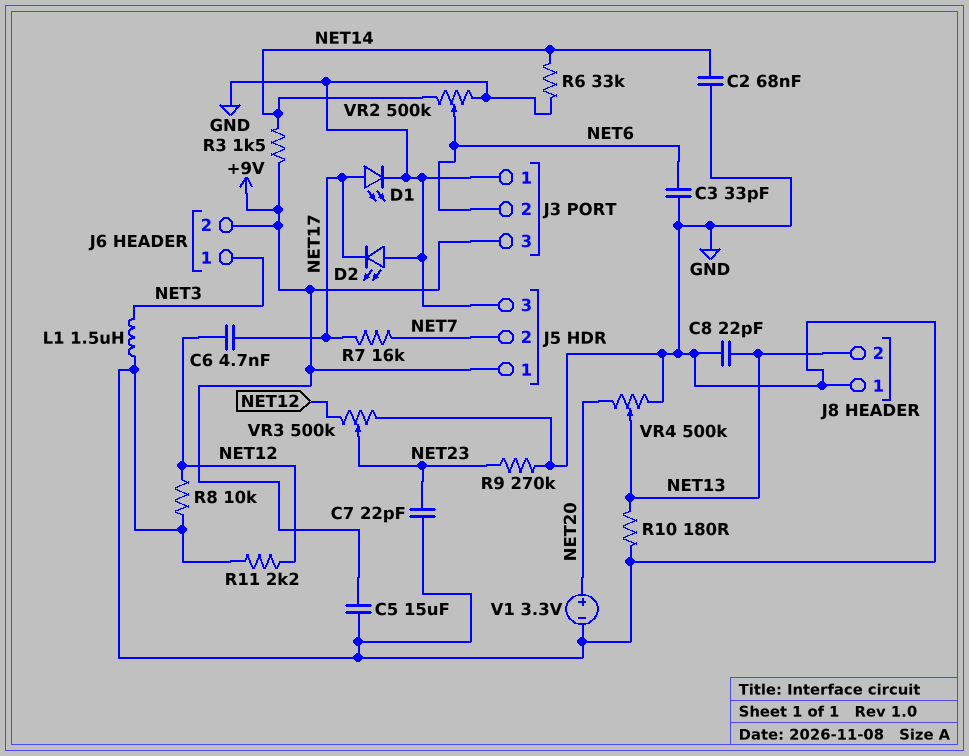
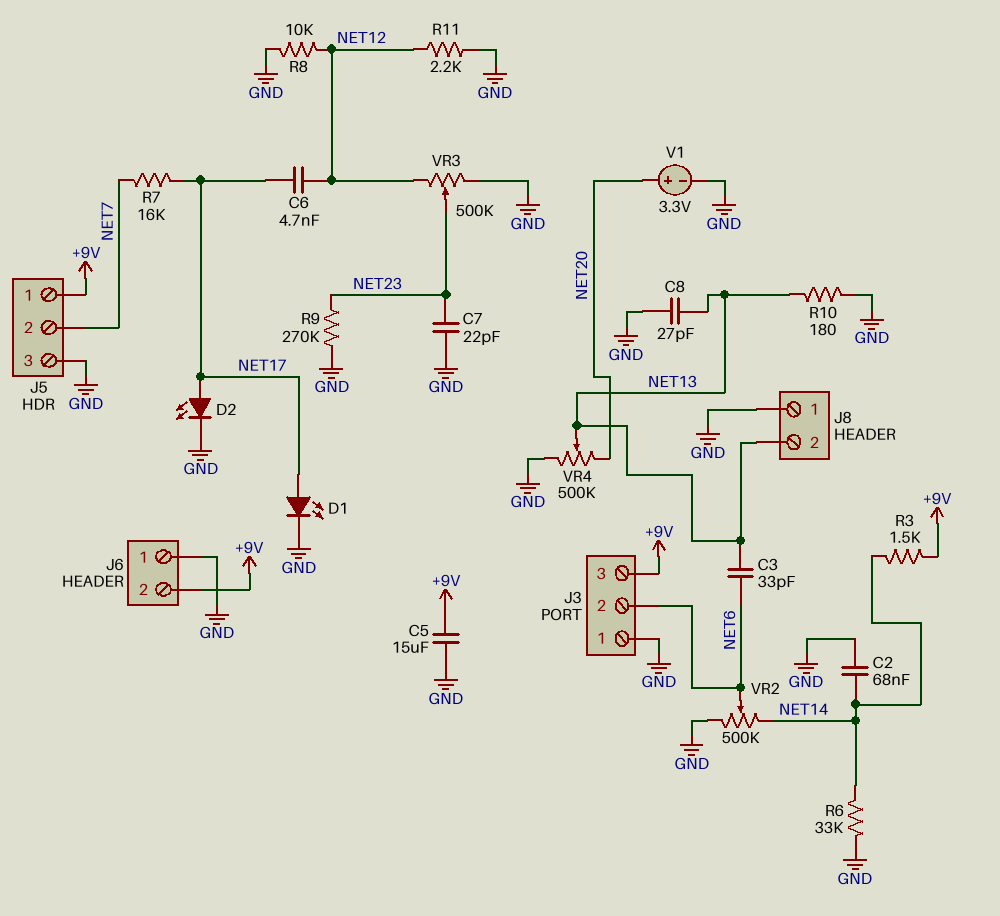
C3: 33pF (GND, NET6) -> 33pF (NET6, NET13)
C8: 22pF (GND, NET13) -> 27pF (GND, NET13)
D2: LED (A GND, K NET17) -> LED (A NET17, K GND)
J6 pin 1: NET3 -> GND
L1: 1.5uH (GND, NET3) -> none

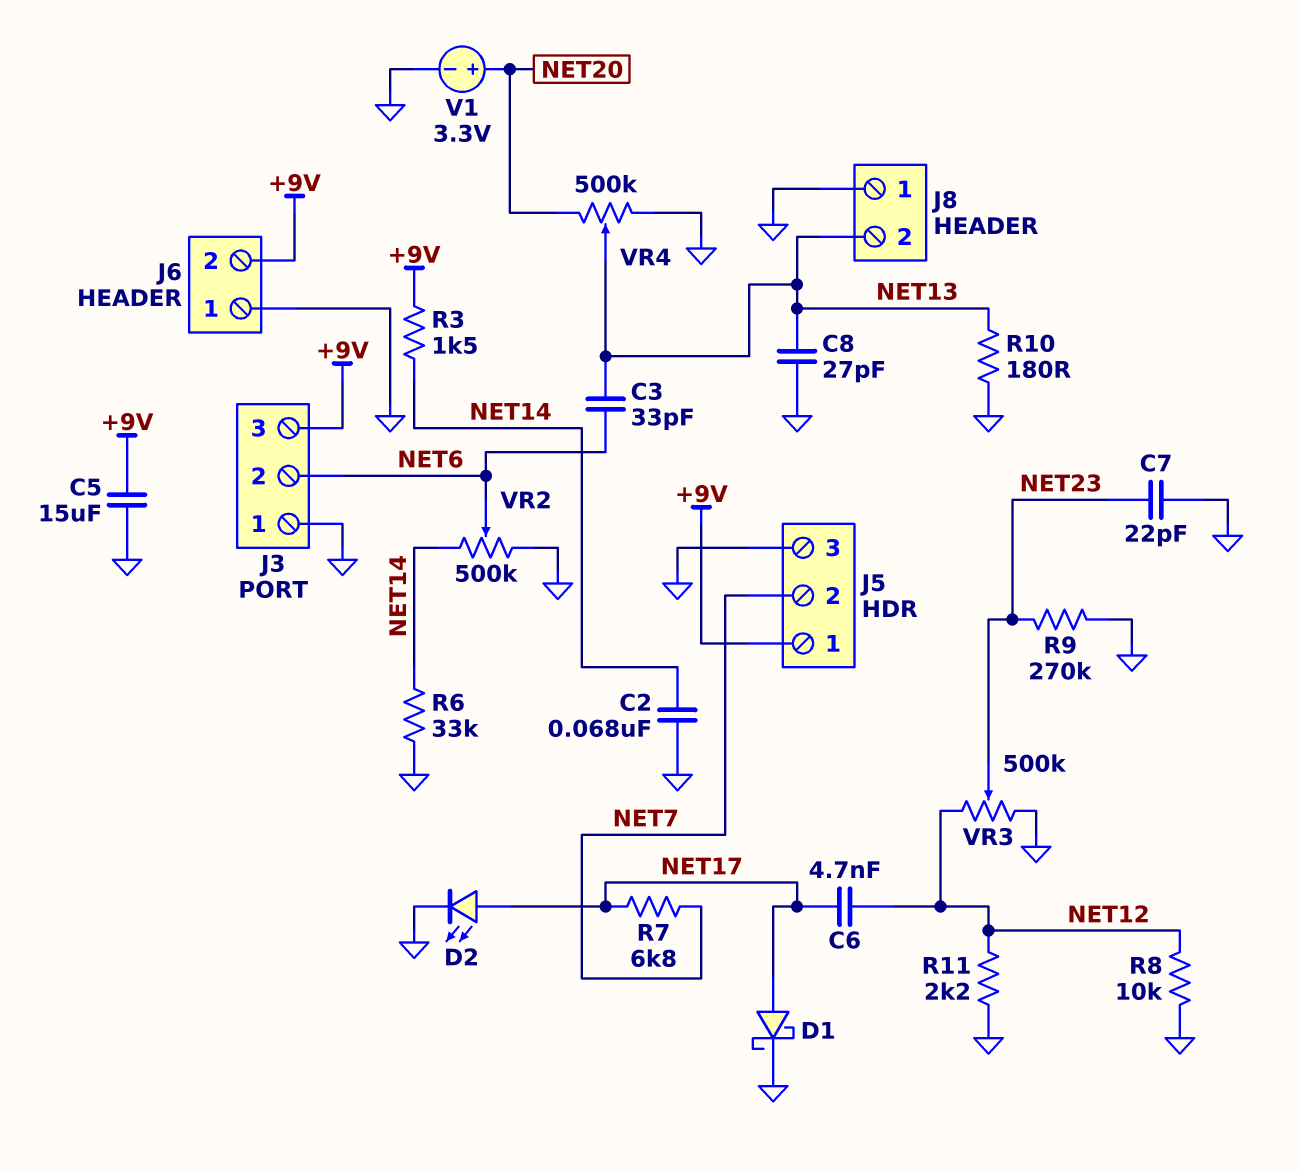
D1: LED (A NET17, K GND) -> schottky (A NET17, K GND)
R7: 16k (NET7, NET17) -> 6.8k (NET7, NET17)

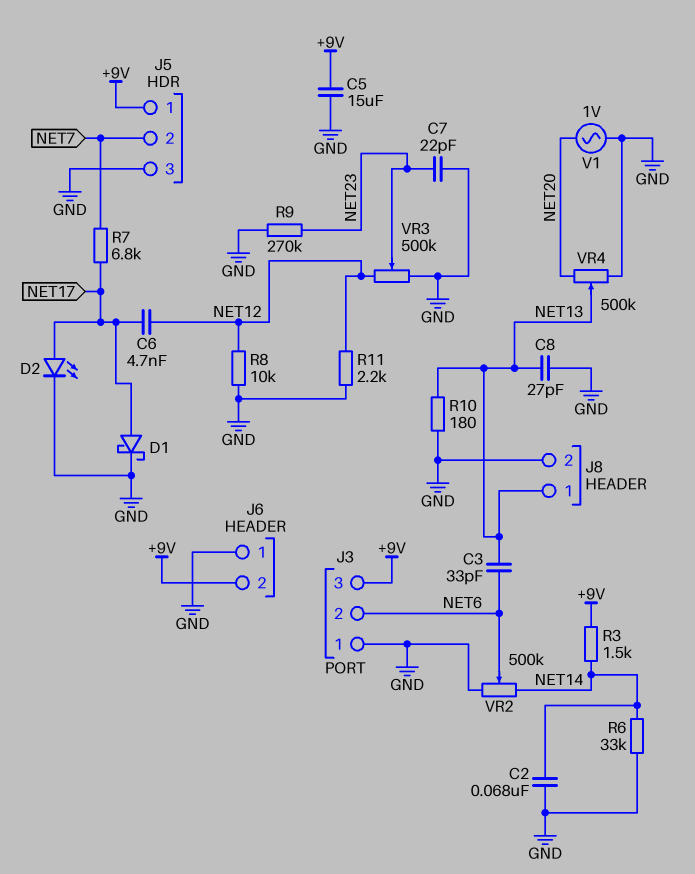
J8 pin 1: GND -> NET13
J8 pin 2: NET13 -> GND
V1: 3.3V (plus NET20, minus GND) -> AC 1V (GND, NET20)

